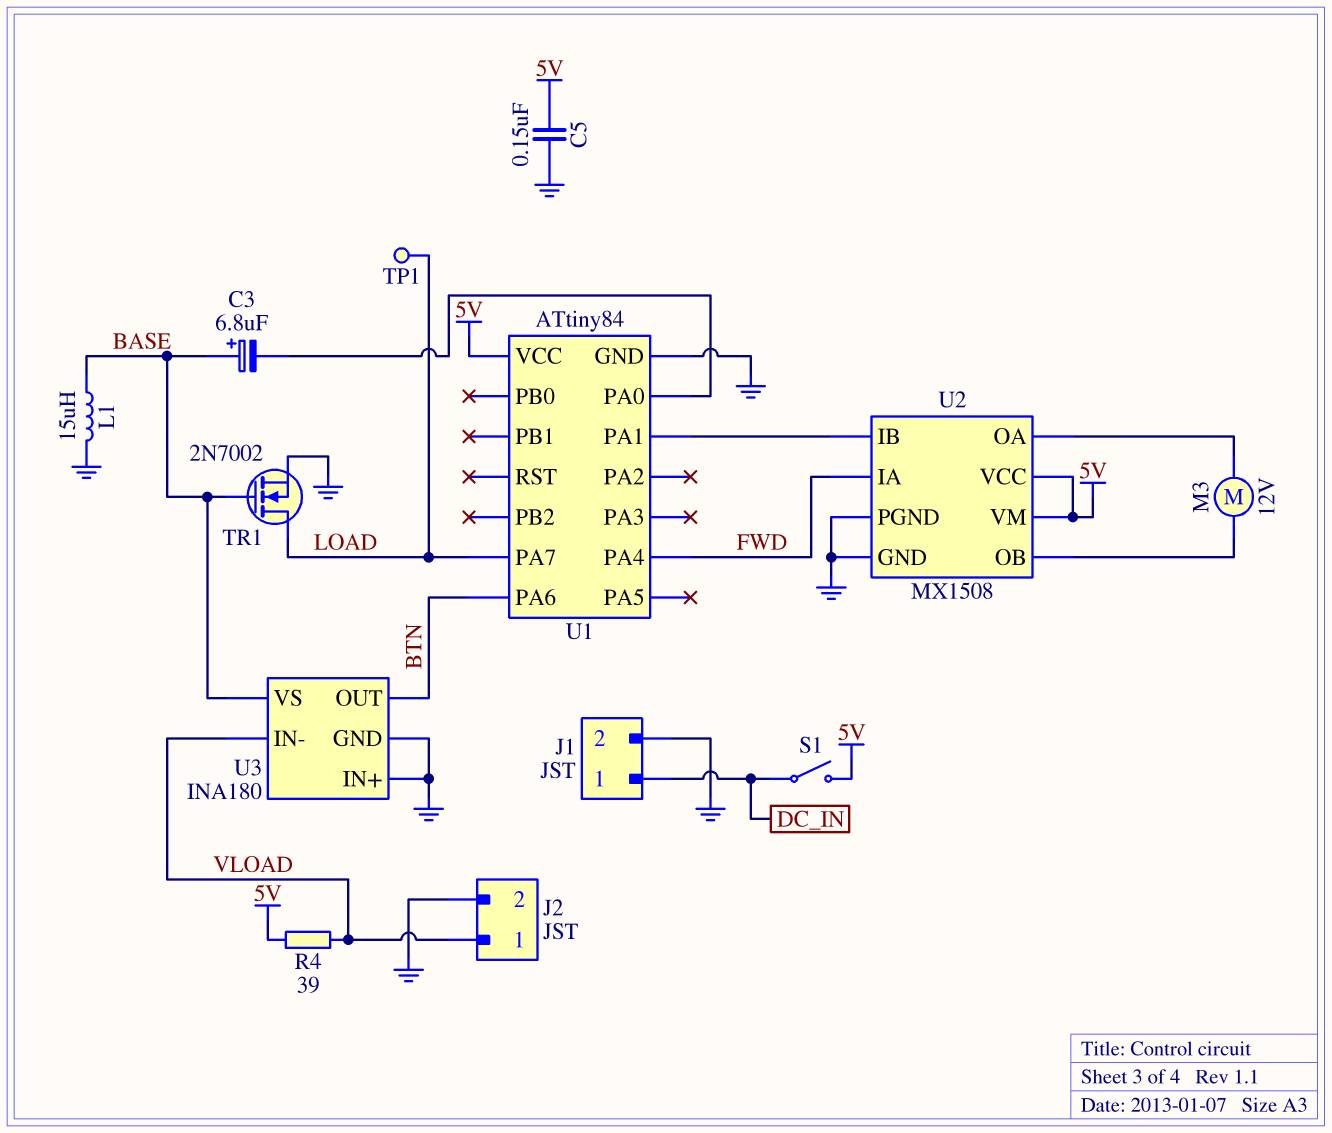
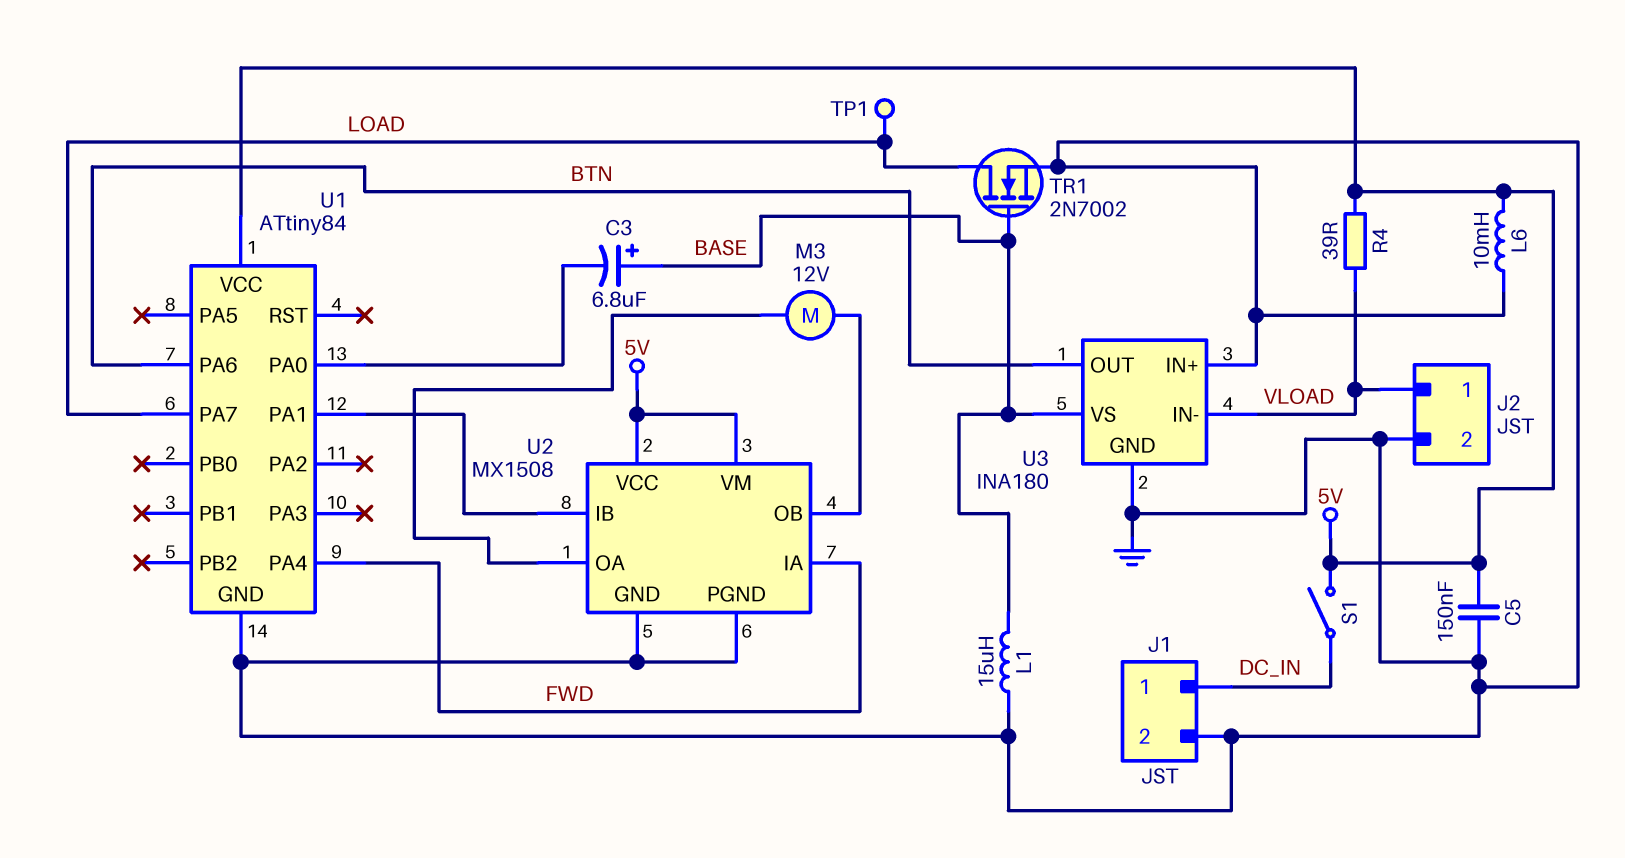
L6: none -> 10mH (5V, GND)

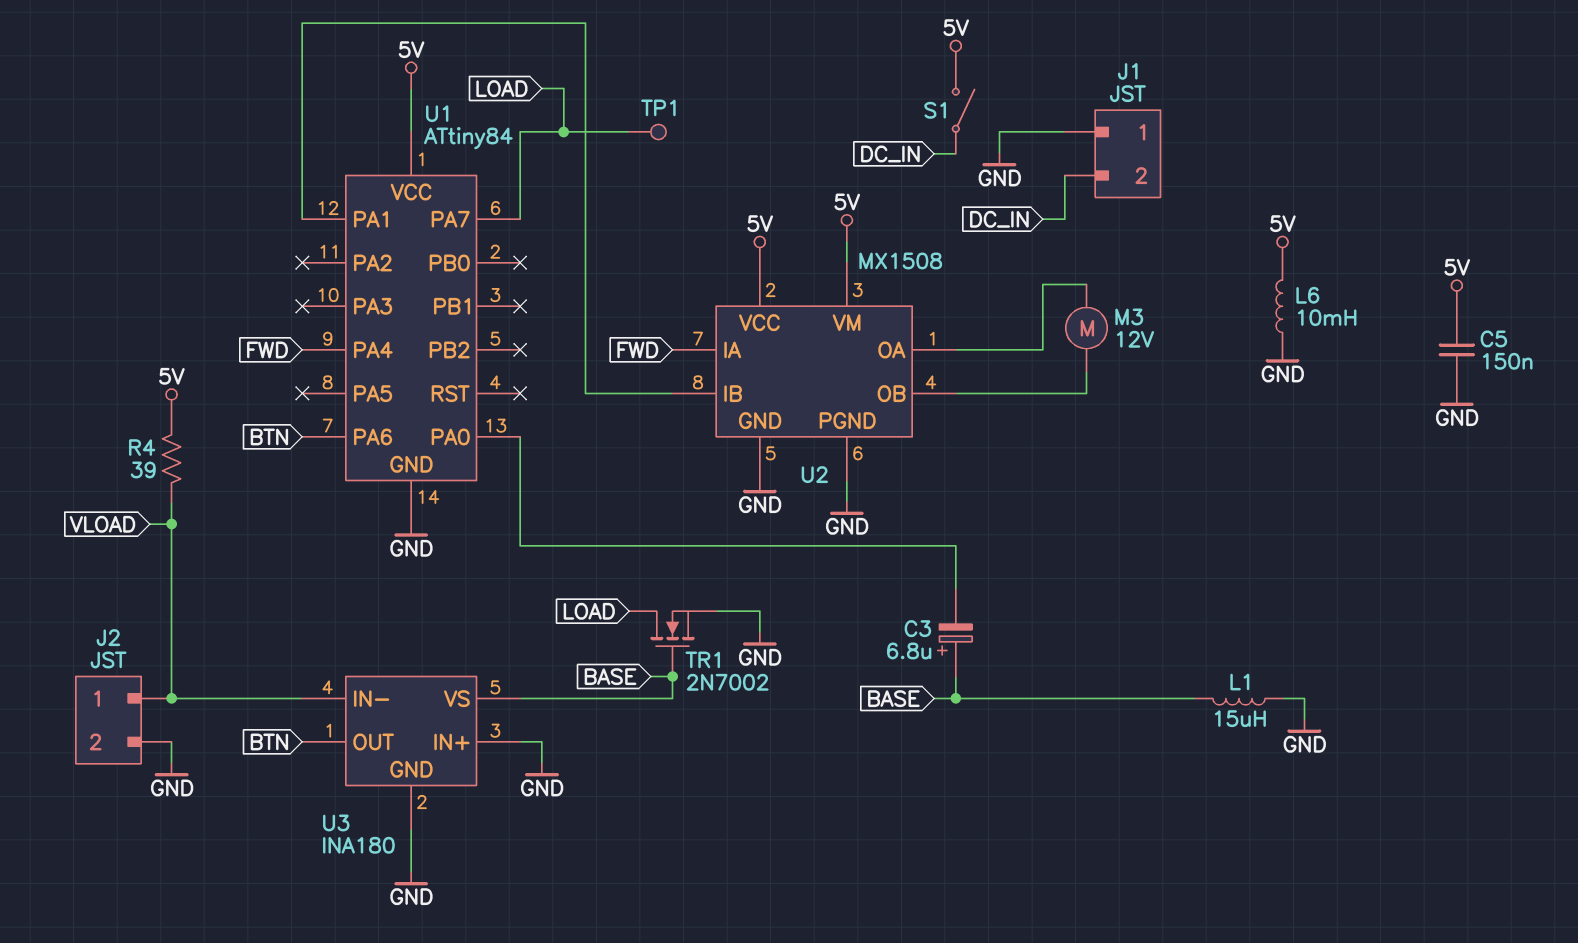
J1 pin 1: DC_IN -> GND
J1 pin 2: GND -> DC_IN

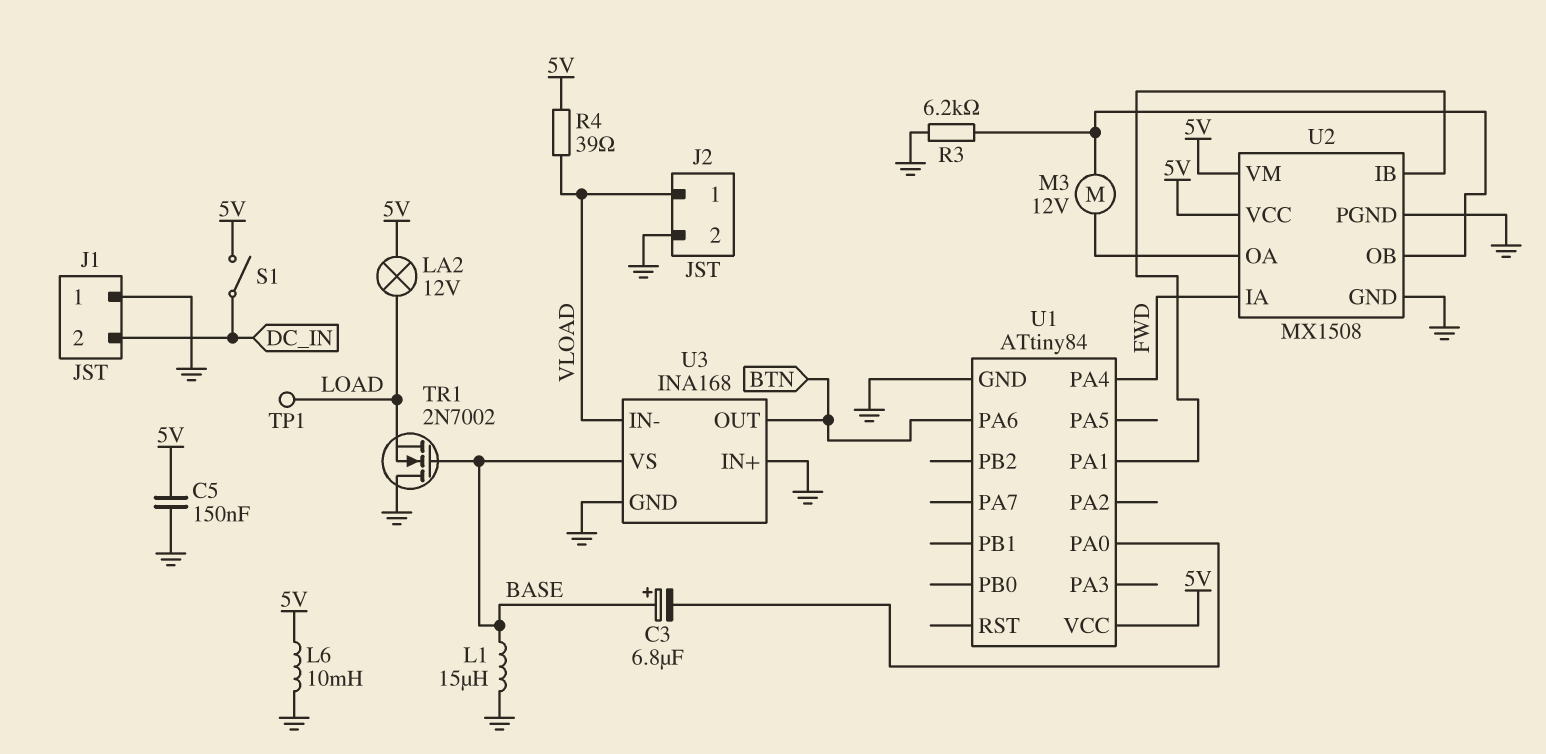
LA2: none -> lamp 12V (5V, LOAD)
R3: none -> 6.2k (GND, U2/OB)
TR1: NMOS 2N7002 (G BASE, D LOAD, S GND) -> NMOS 2N7002 (G BASE, D GND, S LOAD)
U1 pin PA7: LOAD -> none
U3: INA180 -> INA168

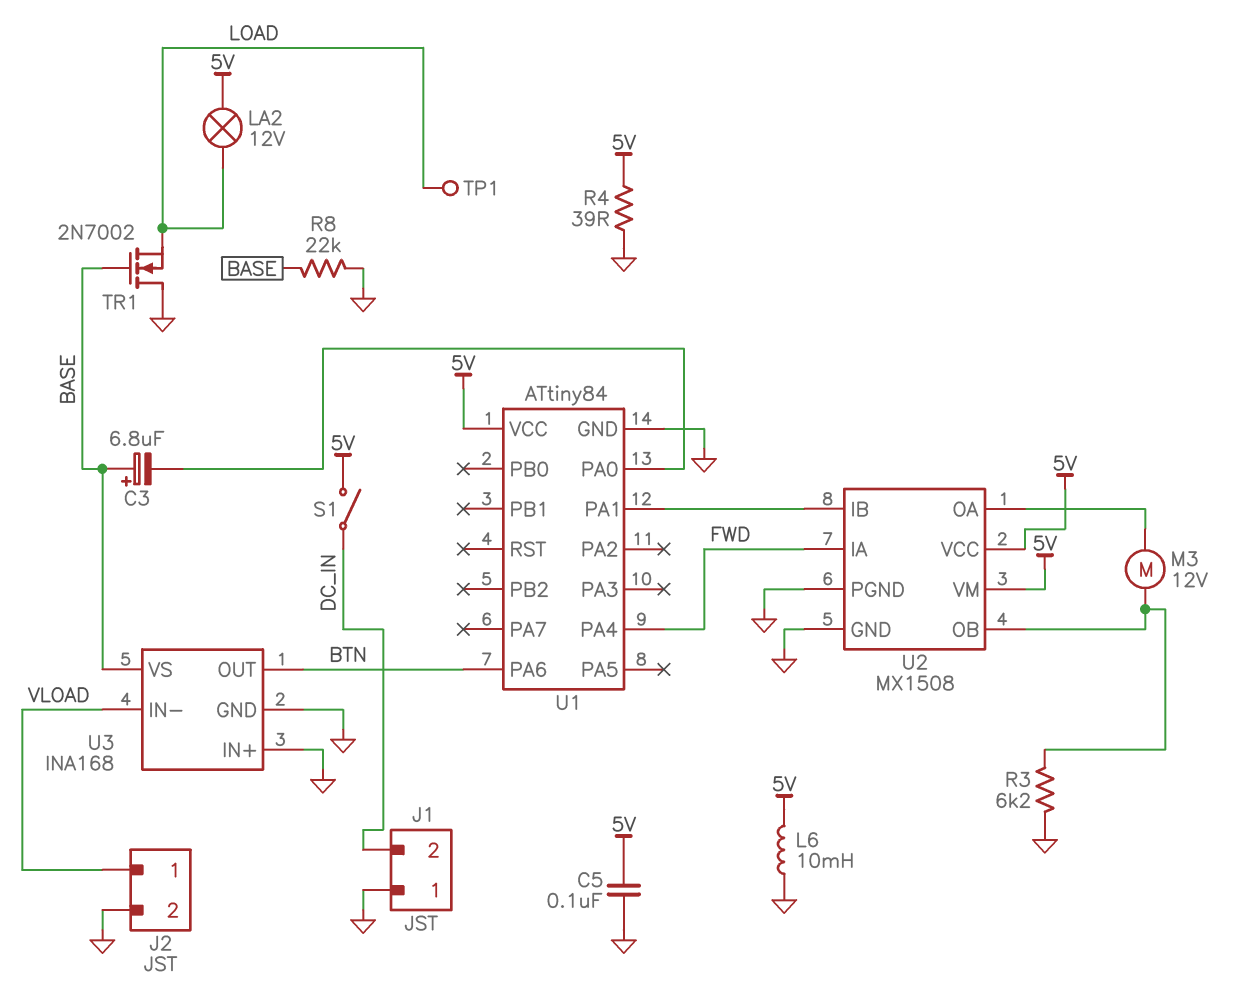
C5: 150nF (5V, GND) -> 100nF (5V, GND)
L1: 15uH (BASE, GND) -> none
R4: 39 (5V, VLOAD) -> 39 (5V, GND)
R8: none -> 22k (BASE, GND)

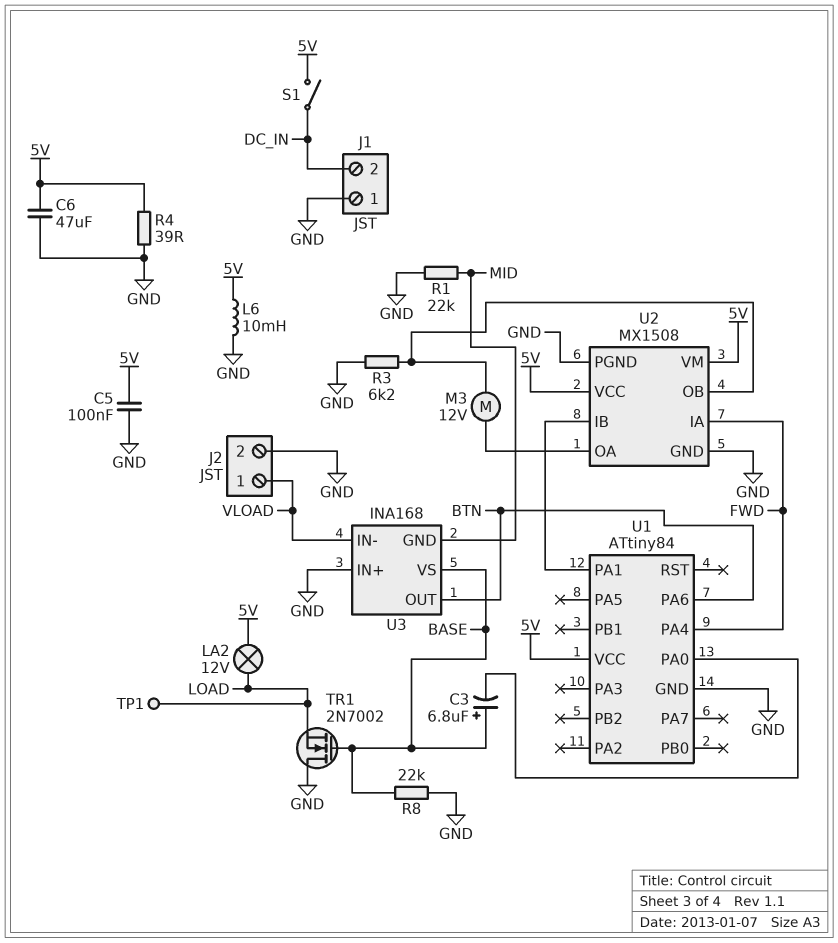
C6: none -> 47uF (5V, GND)
R1: none -> 22k (GND, MID)
U3 pin GND: GND -> MID

